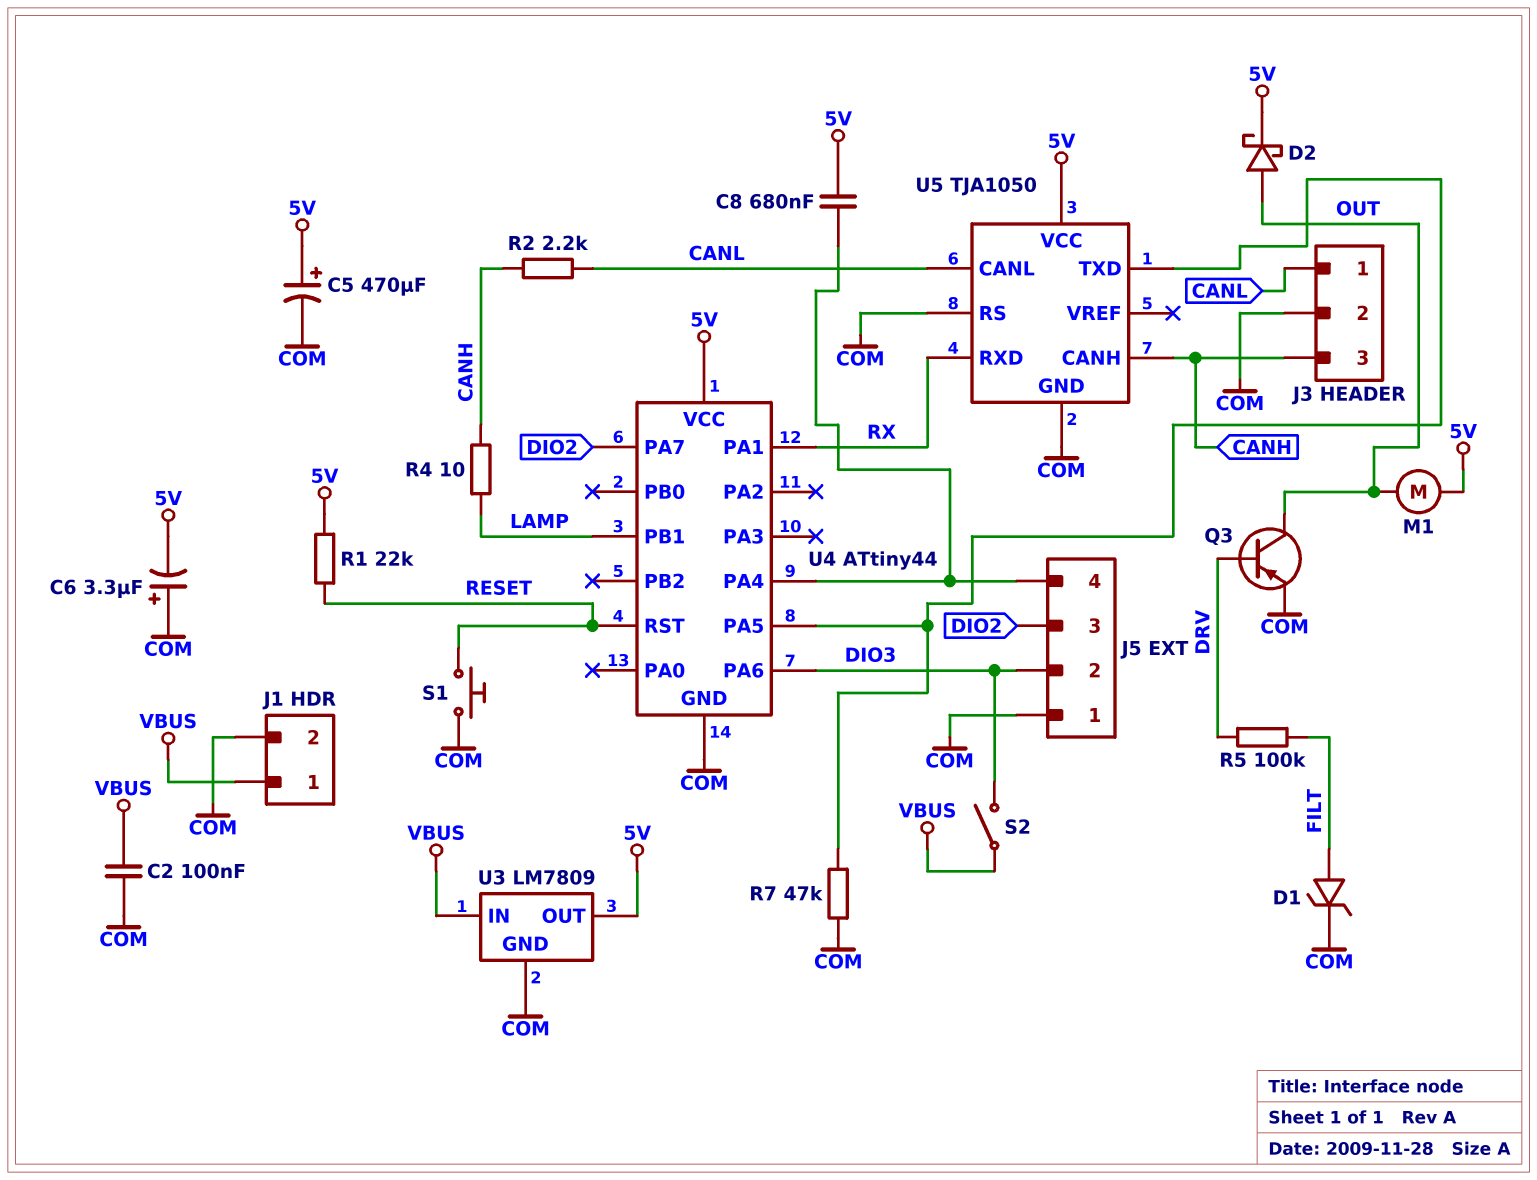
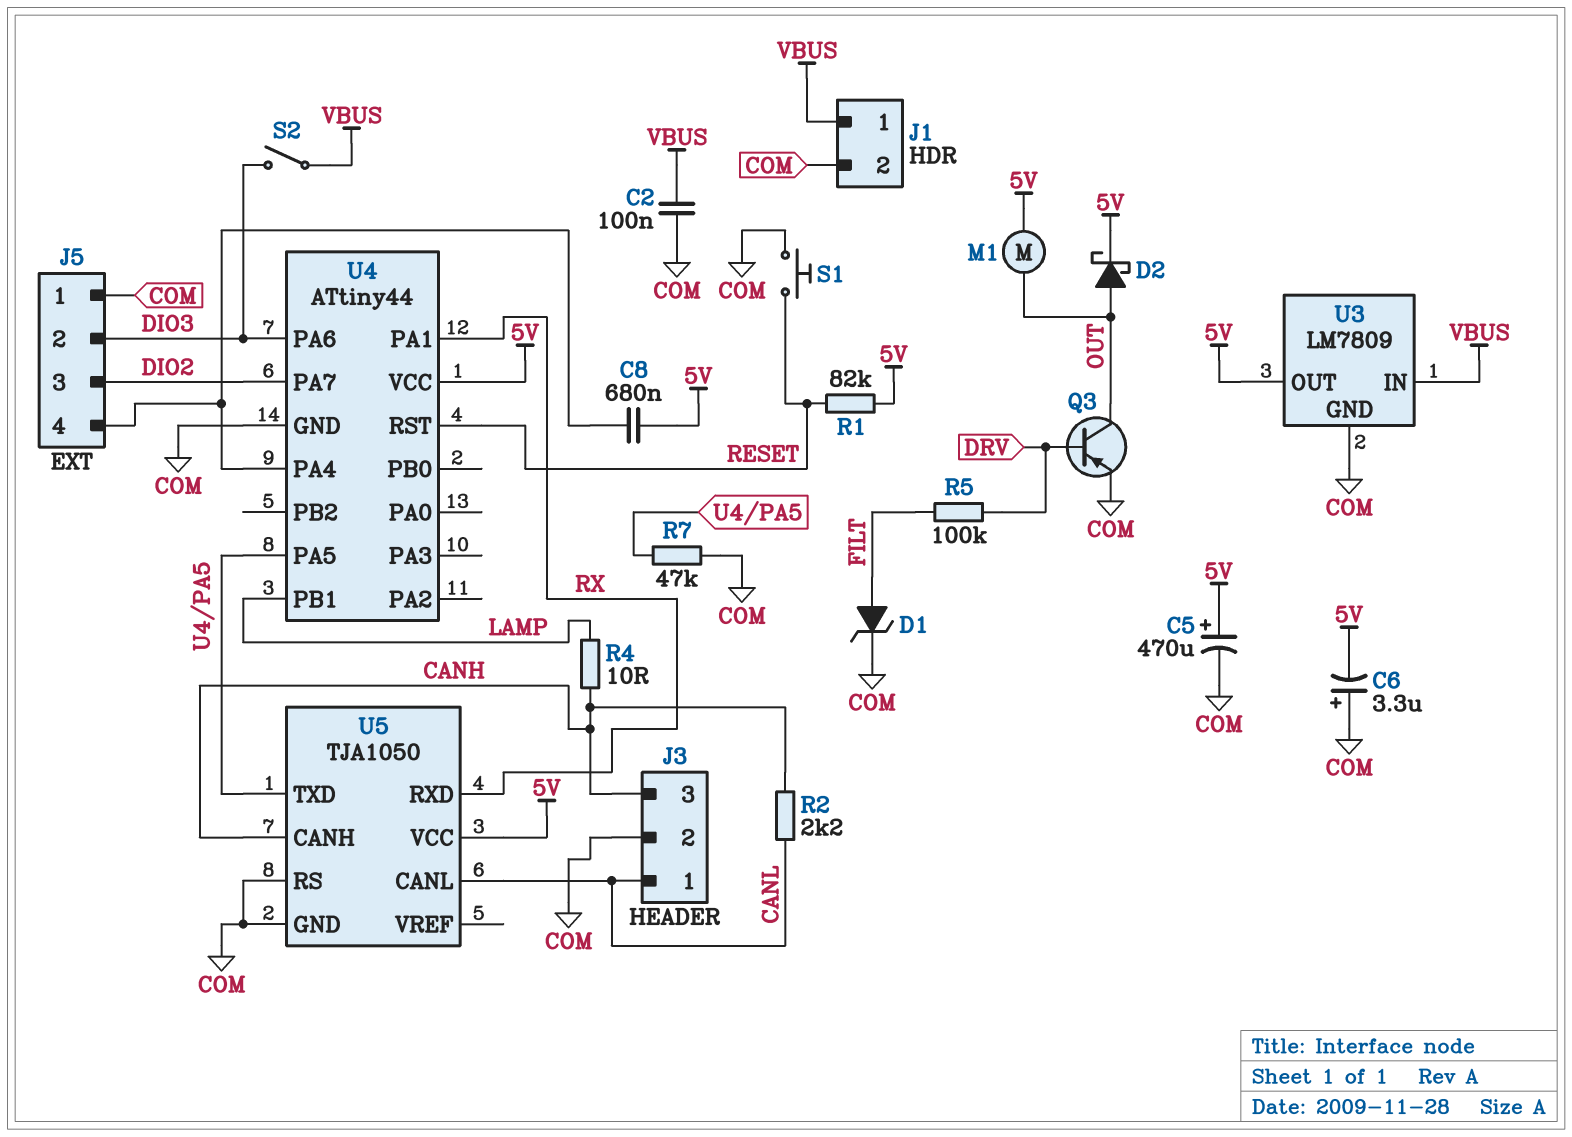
R1: 22k (5V, RESET) -> 82k (5V, RESET)

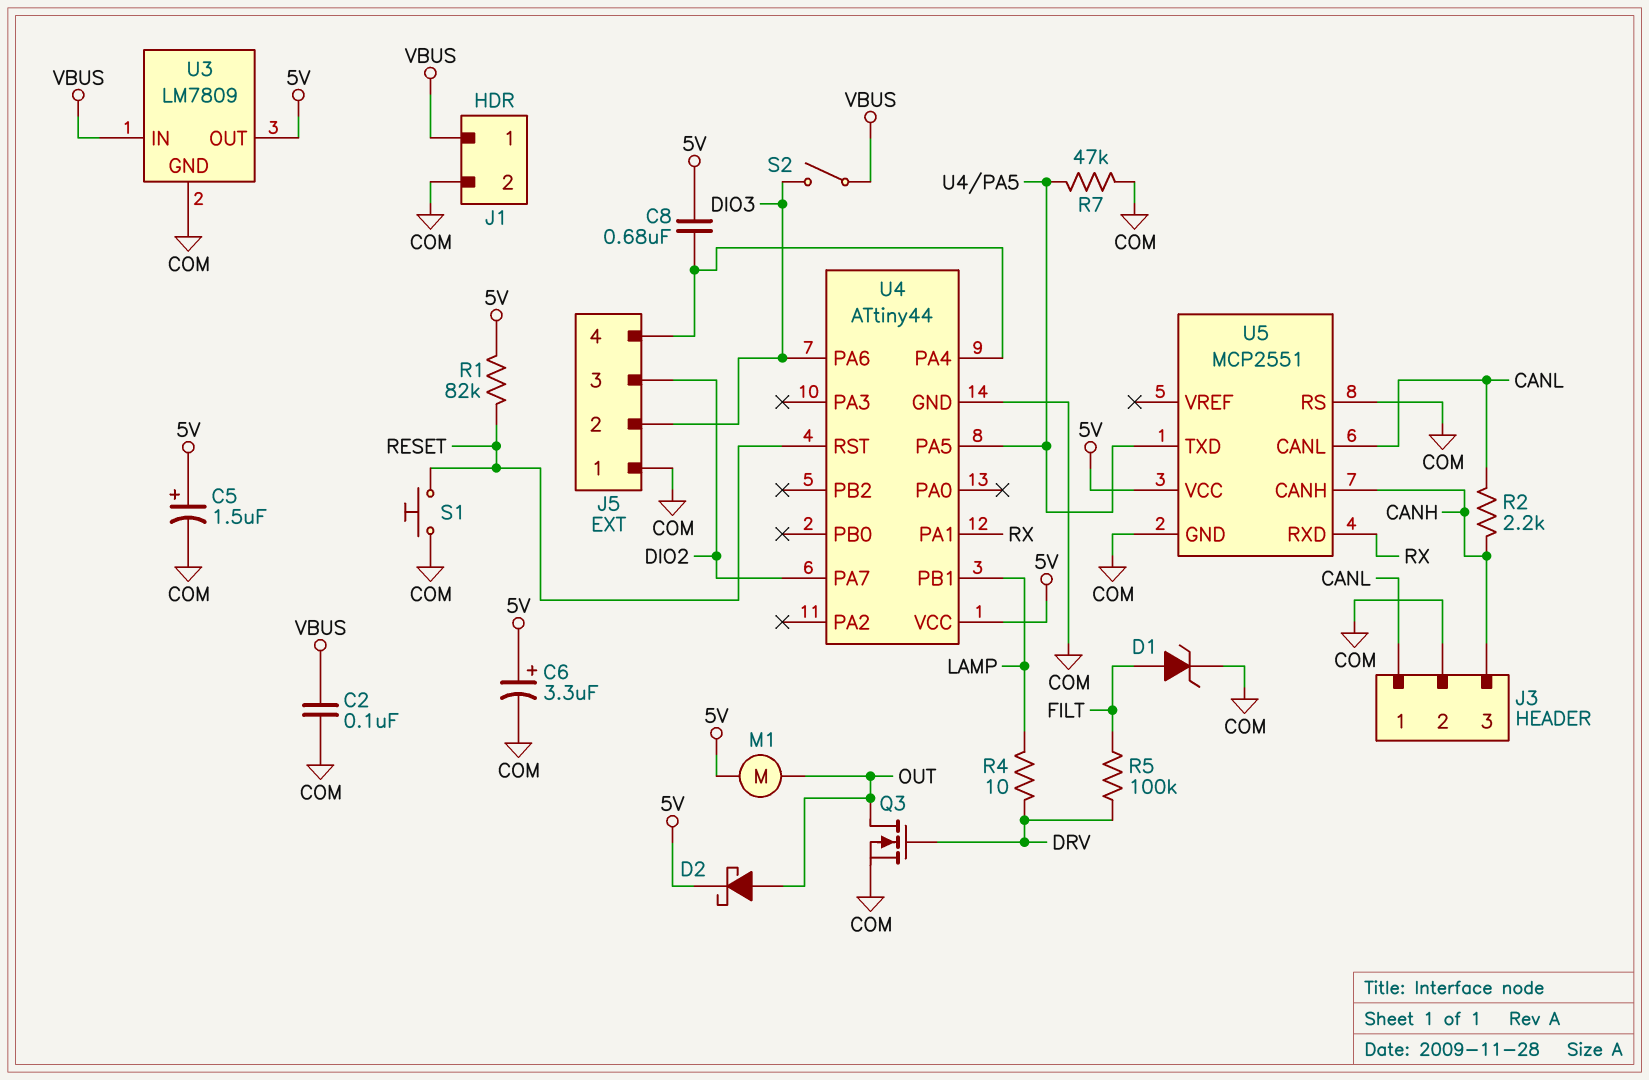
C5: 470uF (plus 5V, minus COM) -> 1.5uF (plus 5V, minus COM)
C6: 3.3uF (plus COM, minus 5V) -> 3.3uF (plus 5V, minus COM)
Q3: PNP (B DRV, C OUT, E COM) -> NMOS (G DRV, D OUT, S COM)
R4: 10 (CANH, LAMP) -> 10 (DRV, LAMP)
U5: TJA1050 -> MCP2551

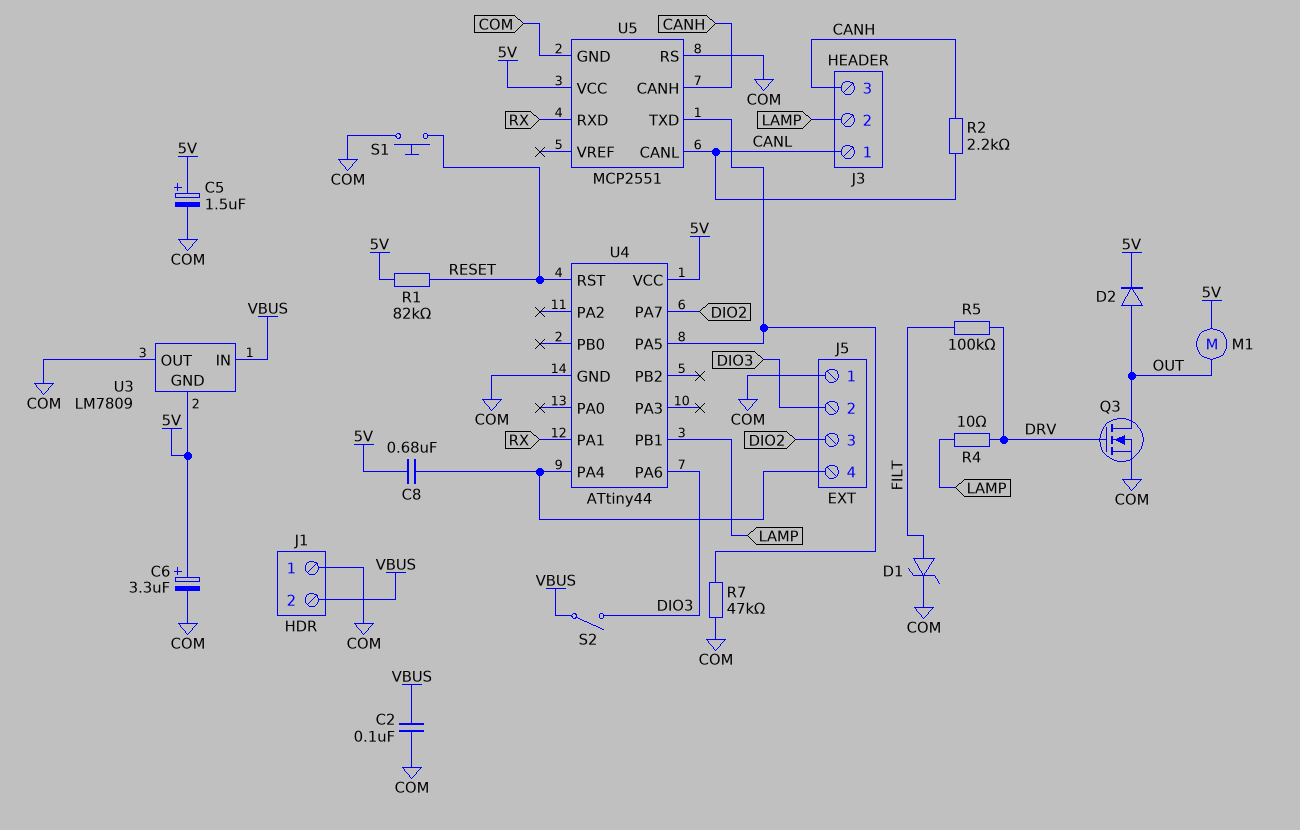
D2: schottky (A OUT, K 5V) -> diode (A OUT, K 5V)
J1 pin 1: VBUS -> COM
J1 pin 2: COM -> VBUS
J3 pin 2: COM -> LAMP
U3 pin GND: COM -> 5V
U3 pin OUT: 5V -> COM

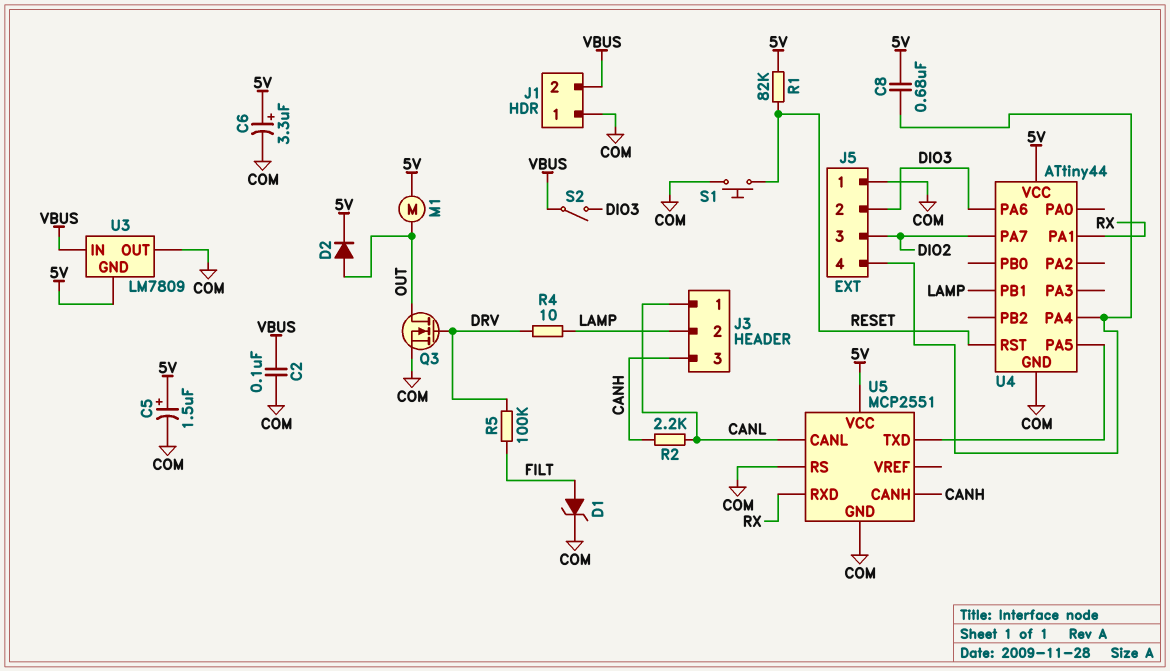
R7: 47k (COM, U4/PA5) -> none

